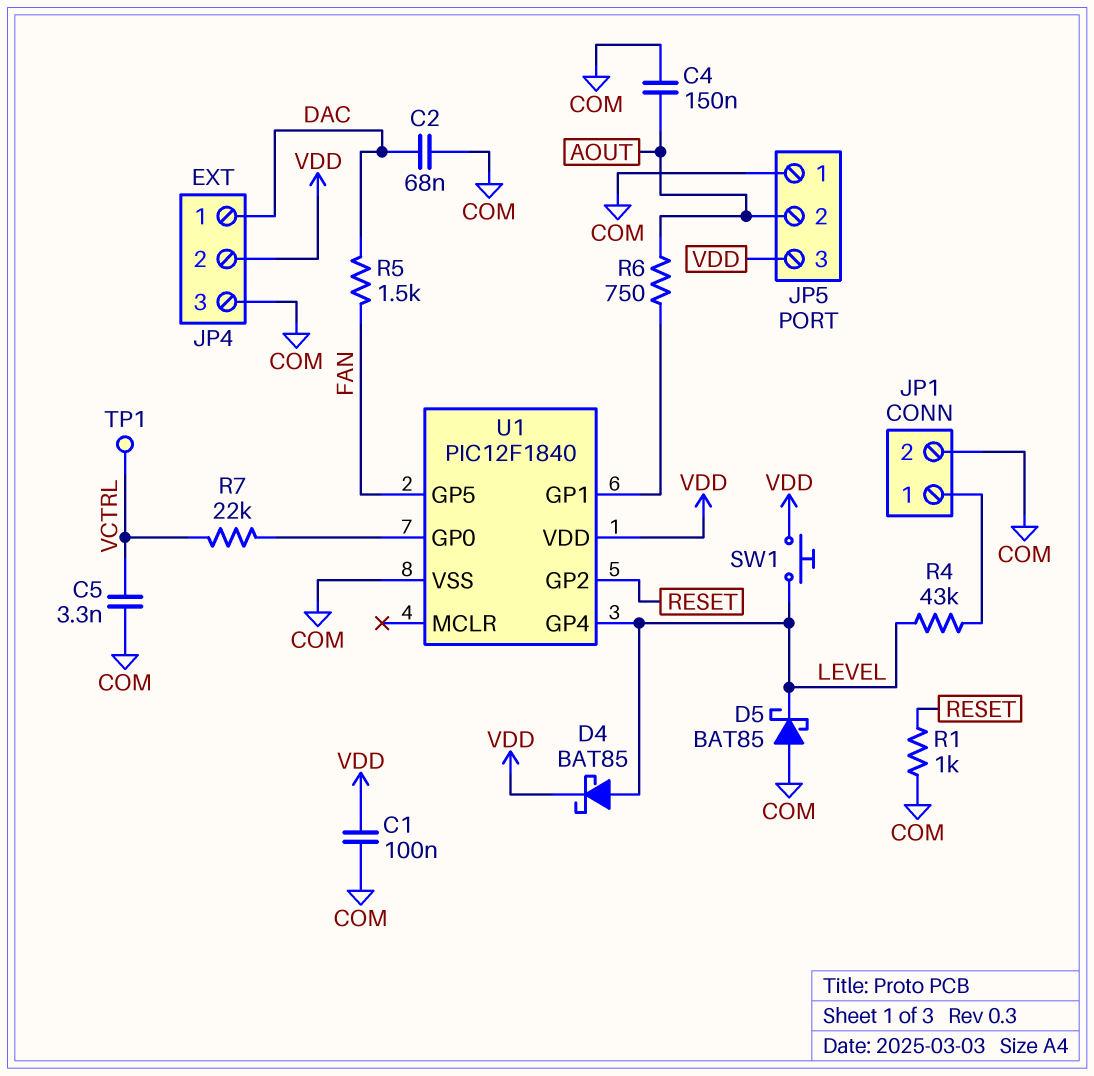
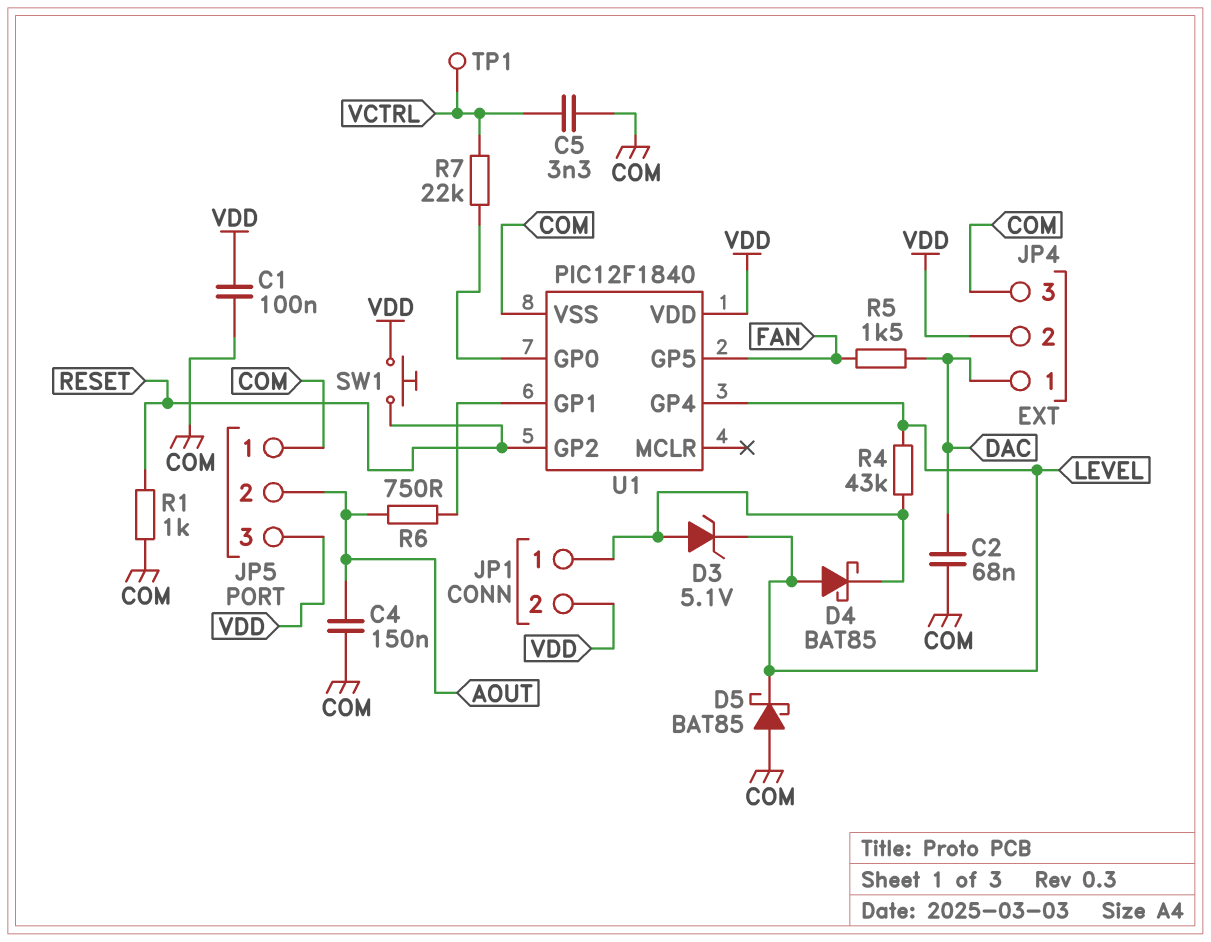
D3: none -> zener 5.1V (A JP1/1, K LEVEL)
D4: schottky BAT85 (A LEVEL, K VDD) -> schottky BAT85 (A LEVEL, K JP1/1)
JP1 pin 2: COM -> VDD
SW1: button (LEVEL, VDD) -> button (RESET, VDD)

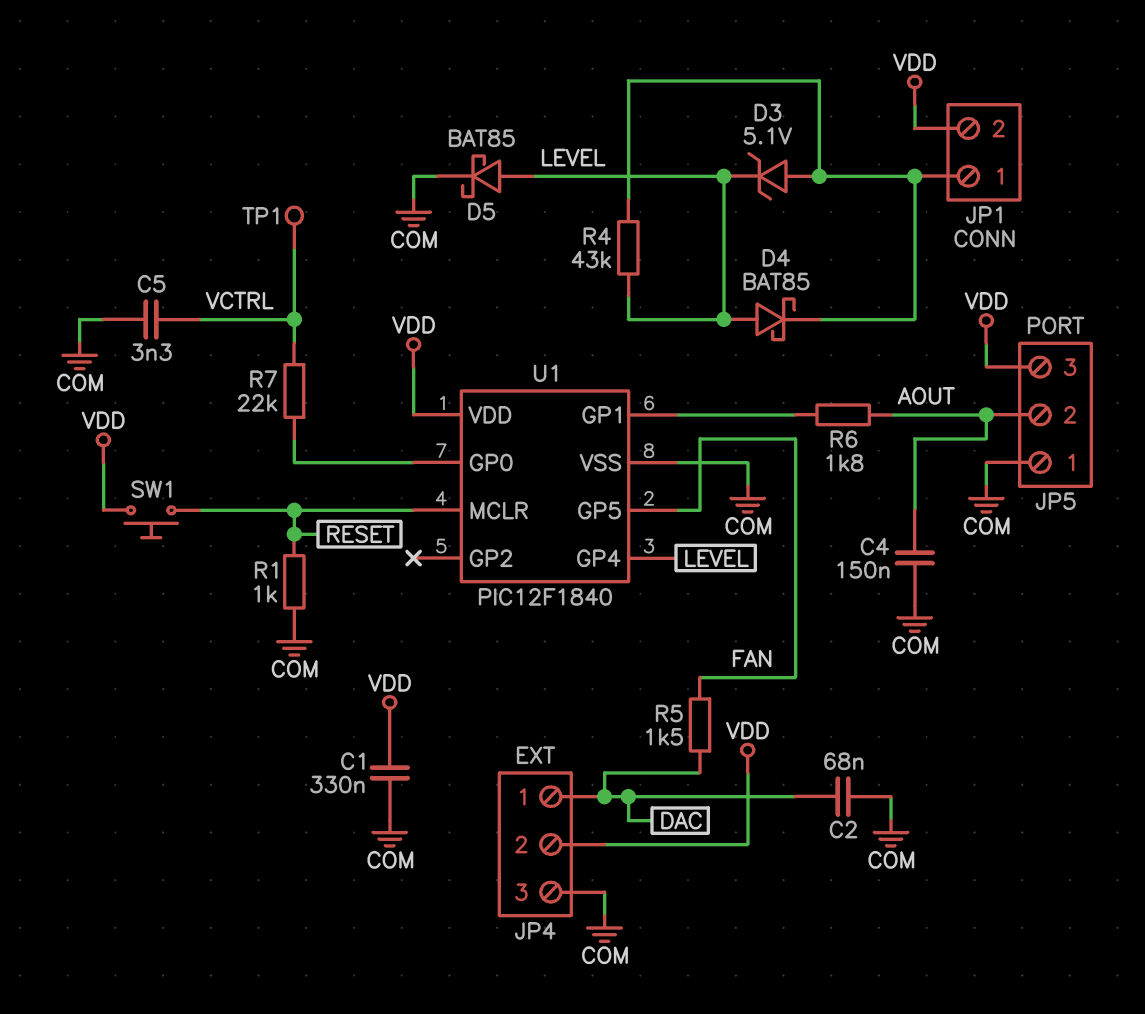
C1: 100nF (COM, VDD) -> 330nF (COM, VDD)
D5: schottky BAT85 (A COM, K LEVEL) -> schottky BAT85 (A LEVEL, K COM)
R6: 750 (AOUT, U1/GP1) -> 1.8k (AOUT, U1/GP1)
U1 pin GP2: RESET -> none
U1 pin MCLR: none -> RESET

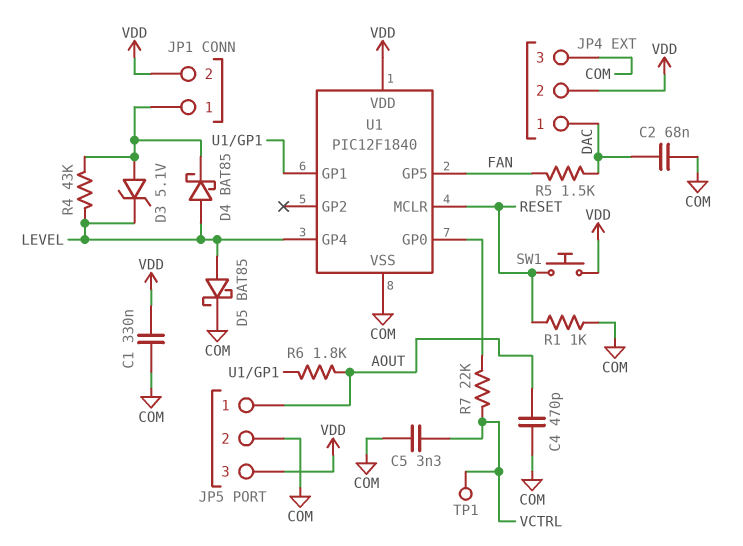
C4: 150nF (AOUT, COM) -> 470pF (AOUT, COM)
JP5 pin 1: COM -> AOUT
JP5 pin 2: AOUT -> COM

